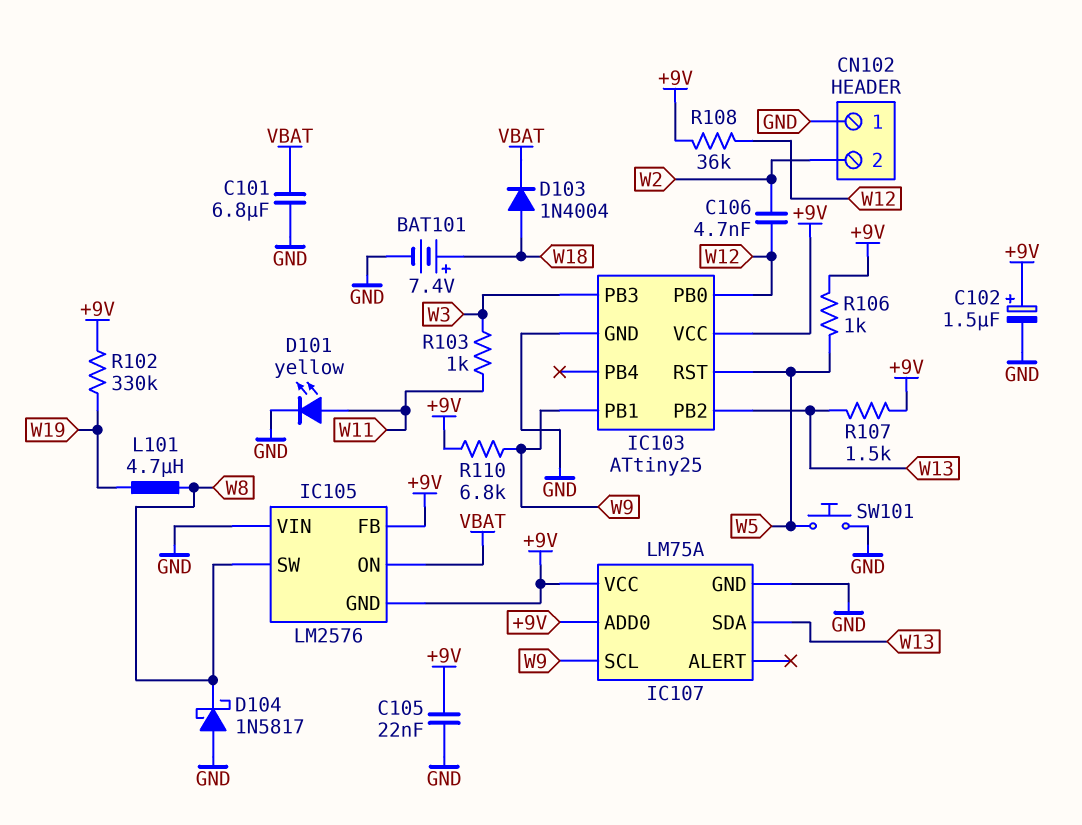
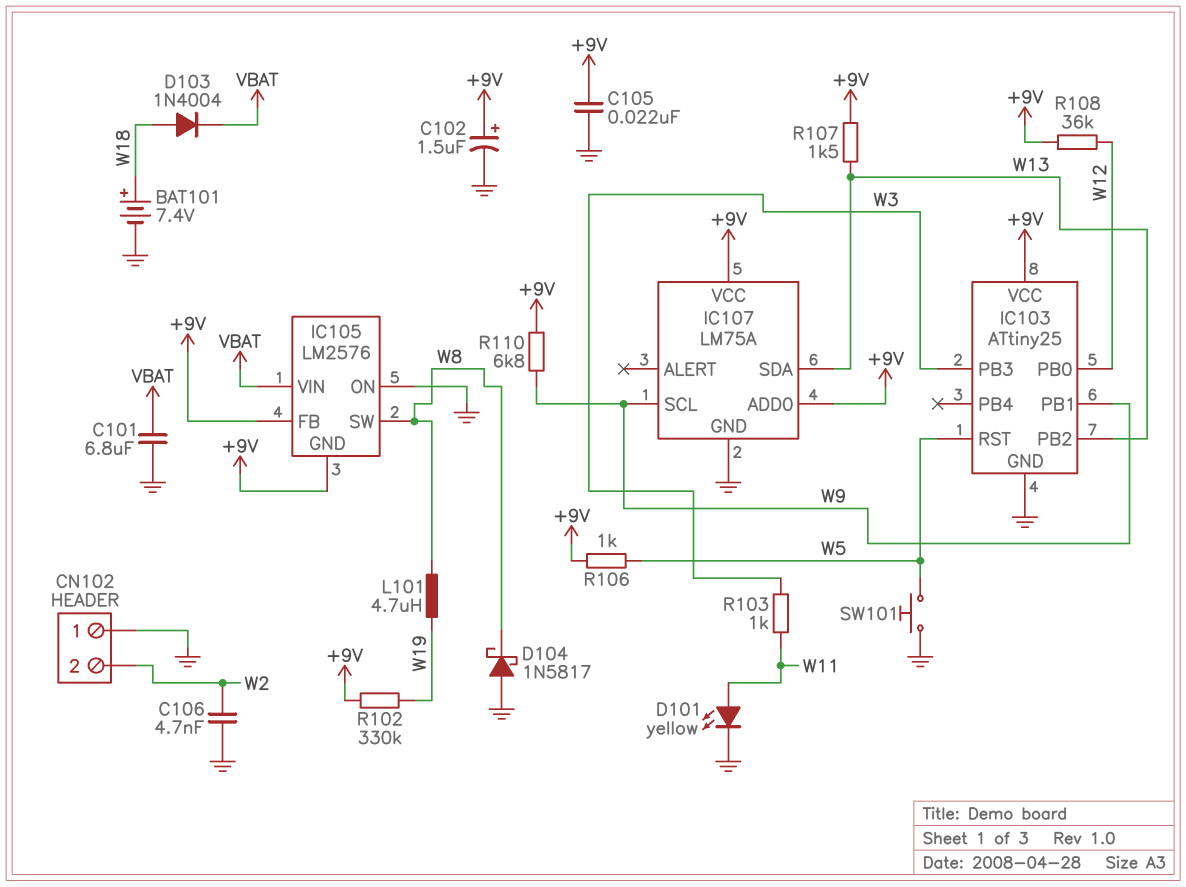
C106: 4.7nF (W2, W12) -> 4.7nF (GND, W2)
IC105 pin ON: VBAT -> GND
IC105 pin VIN: GND -> VBAT

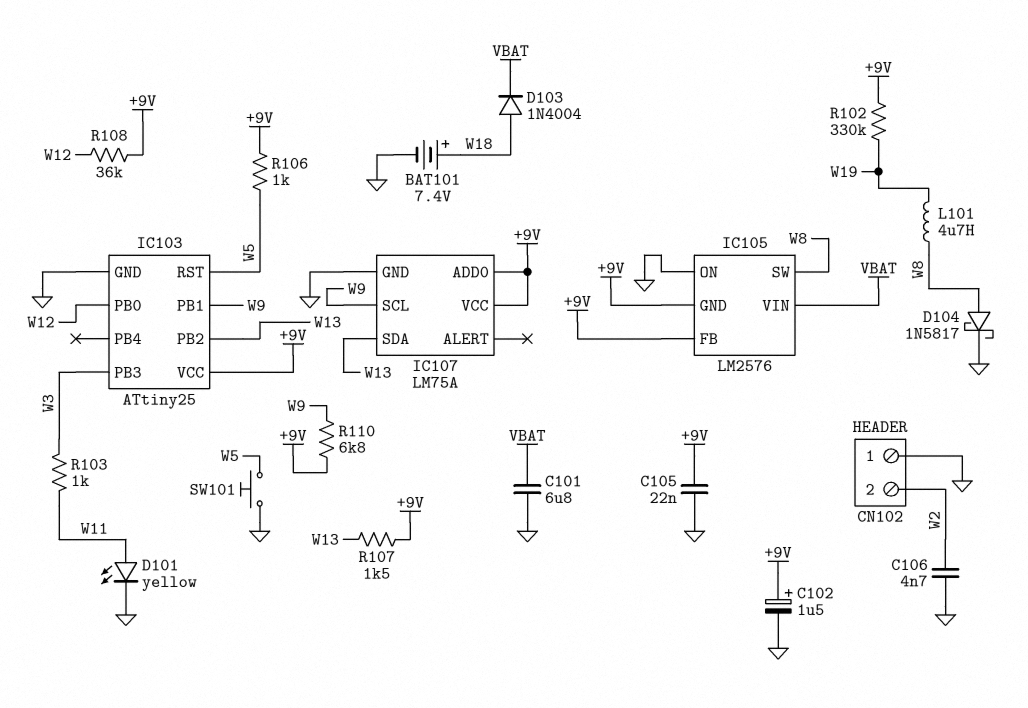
D104: schottky 1N5817 (A GND, K W8) -> schottky 1N5817 (A W8, K GND)

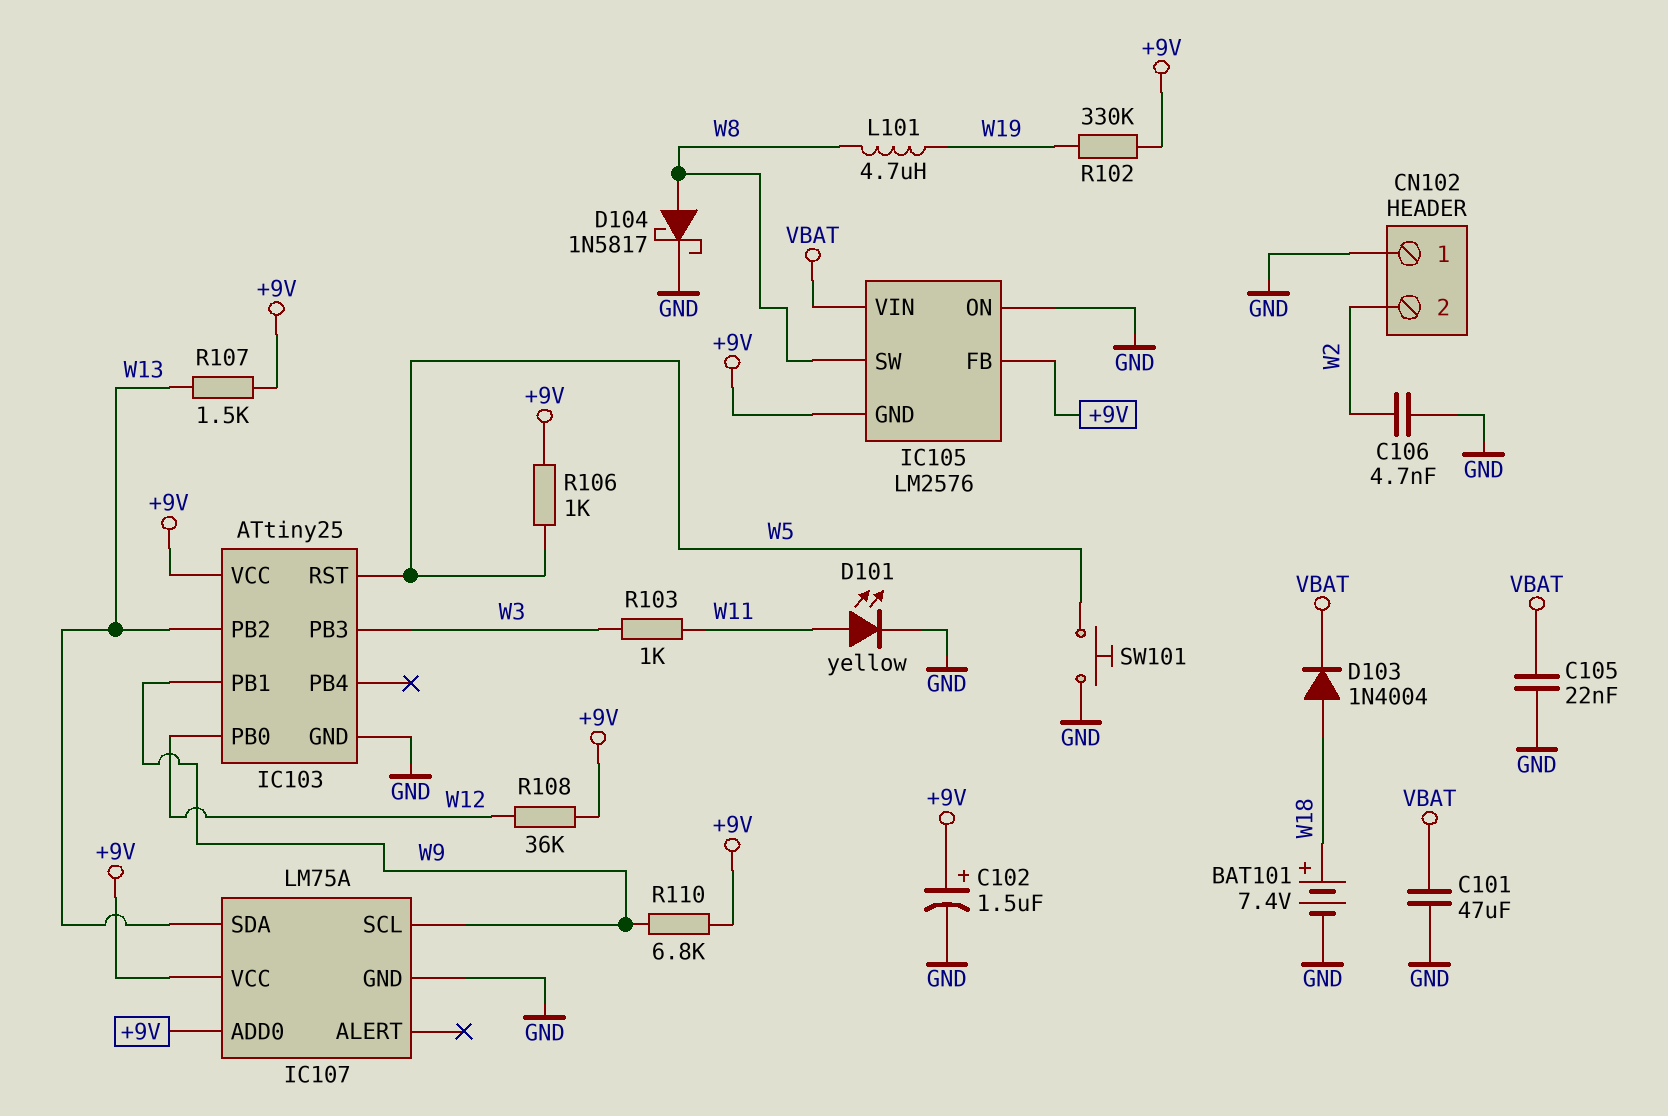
C101: 6.8uF (GND, VBAT) -> 47uF (GND, VBAT)
C105: 22nF (+9V, GND) -> 22nF (GND, VBAT)

